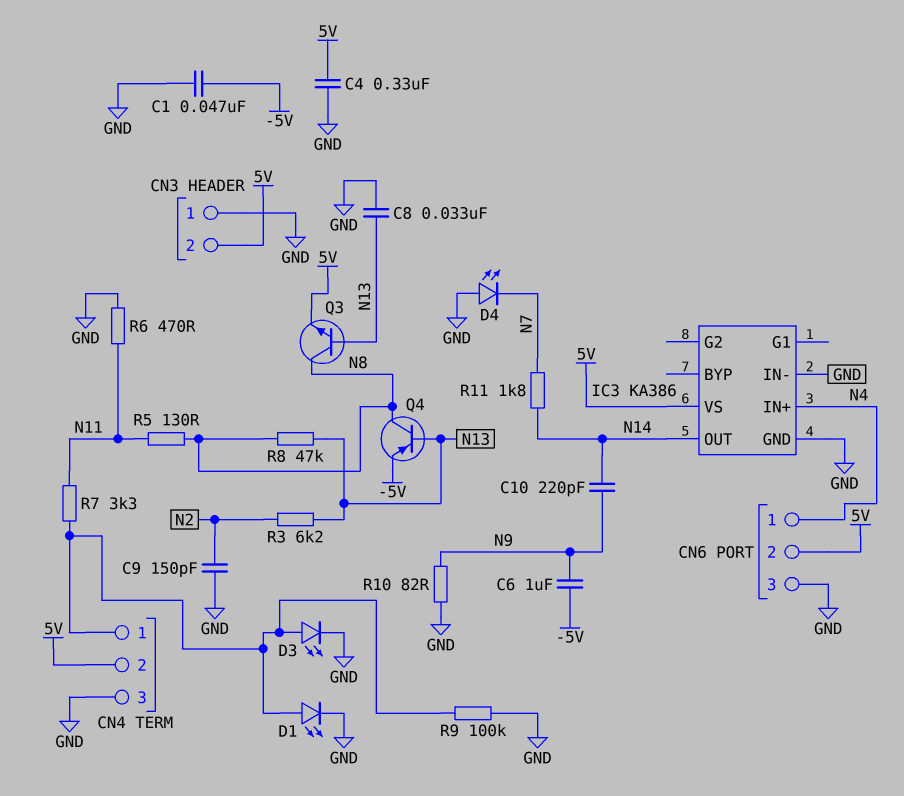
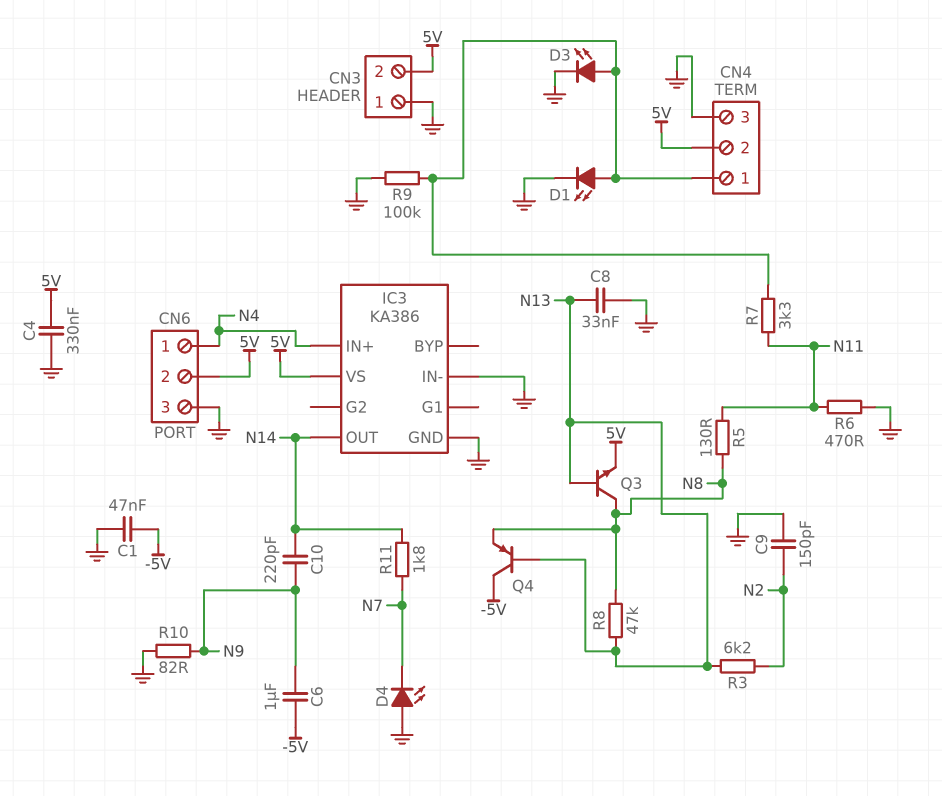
Q4: PNP (B N13, C N8, E -5V) -> PNP (B N13, C -5V, E N8)

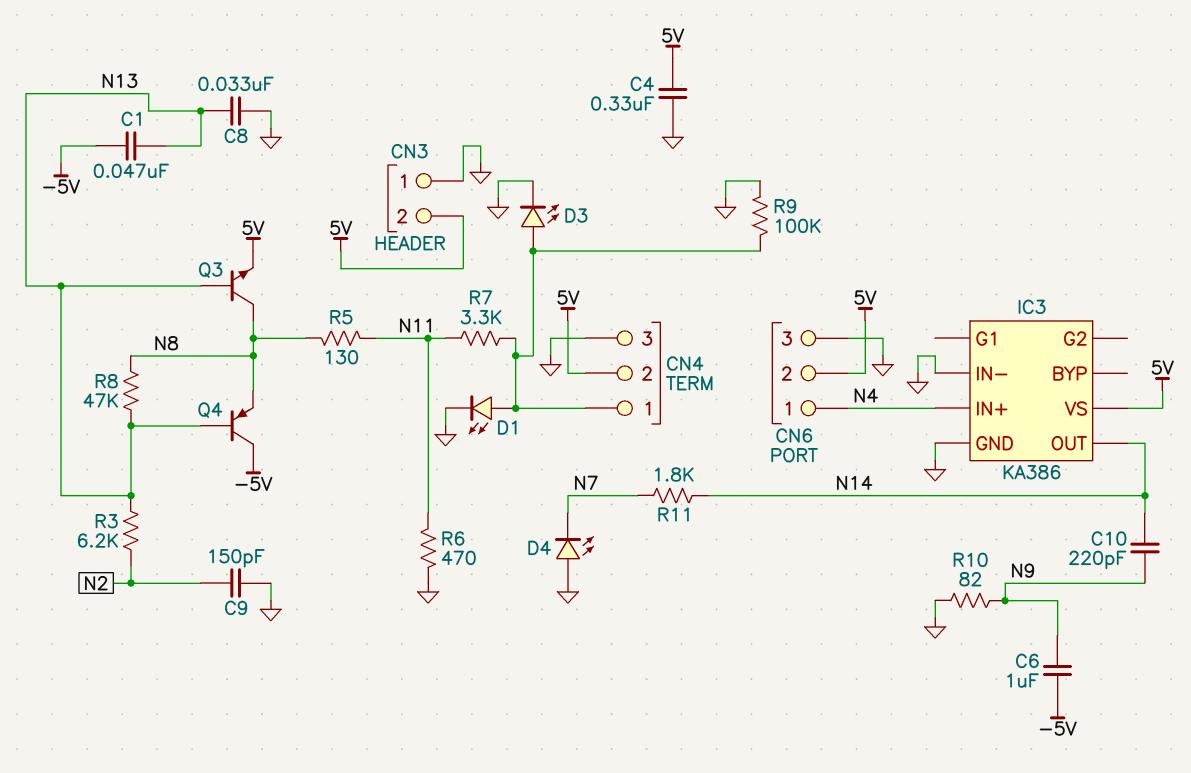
C1: 47nF (-5V, GND) -> 47nF (-5V, N13)

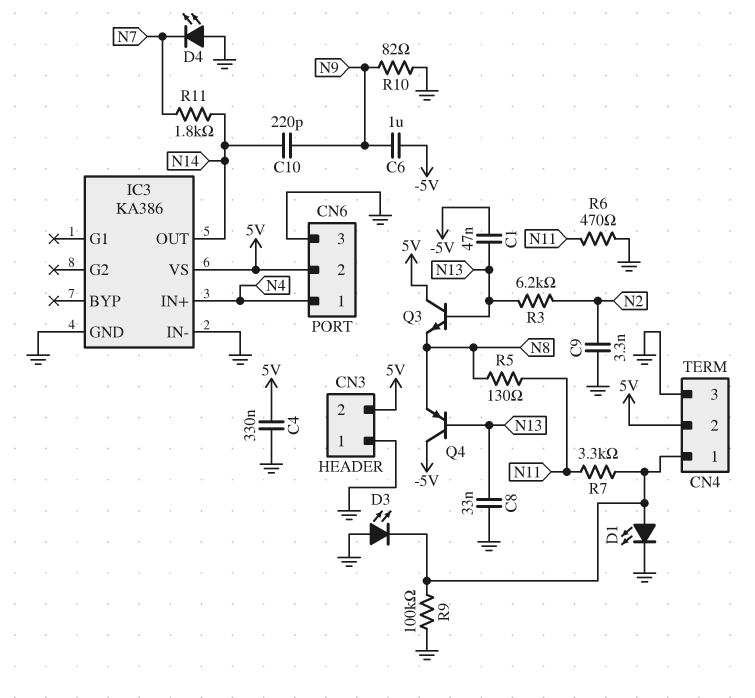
C9: 150pF (GND, N2) -> 3.3nF (GND, N2)
D3: LED (A CN4/1, K GND) -> LED (A GND, K CN4/1)
Q3: NPN (B N13, C N8, E 5V) -> NPN (B N13, C 5V, E N8)
R8: 47k (N8, N13) -> none

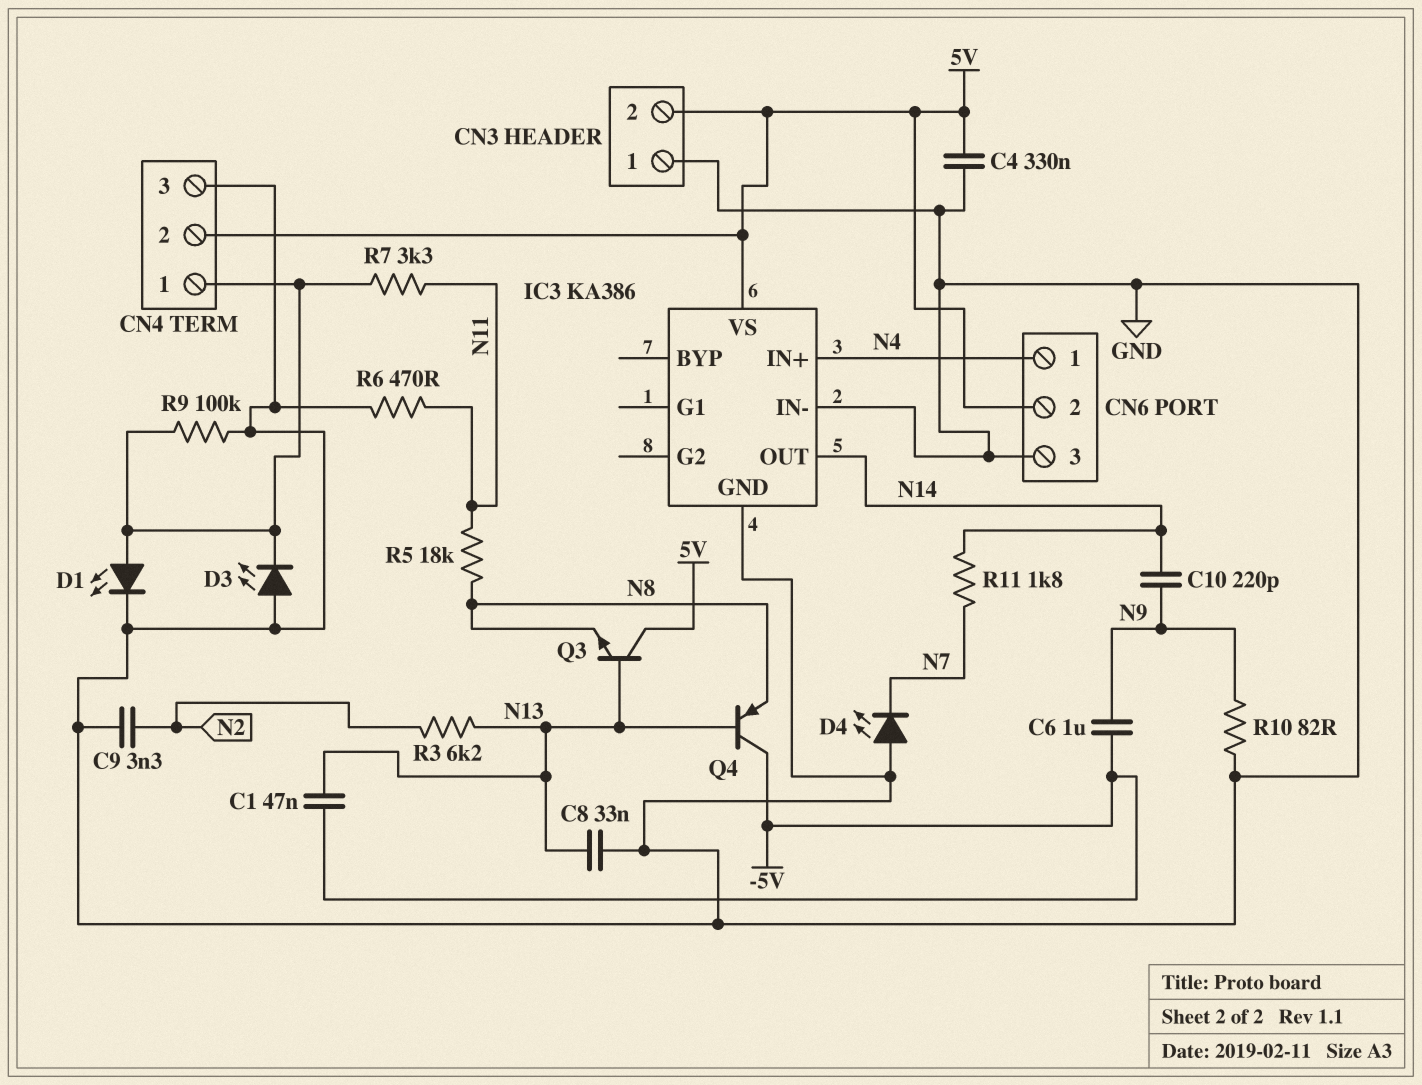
R5: 130 (N8, N11) -> 18k (N8, N11)

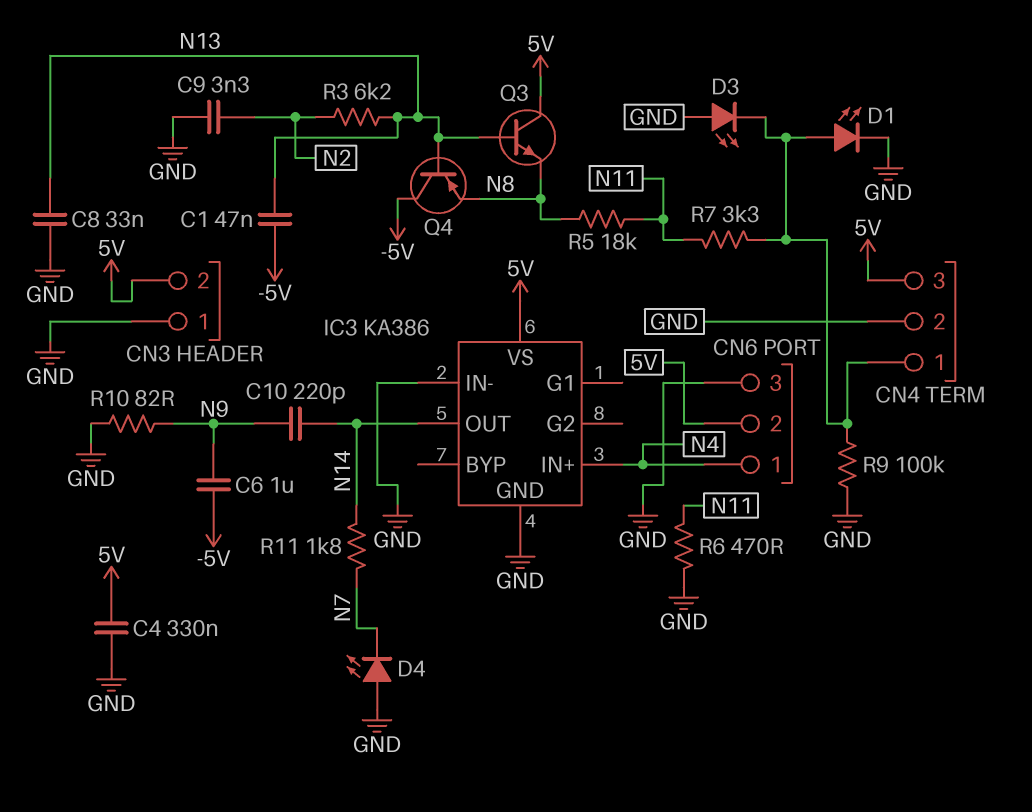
CN4 pin 2: 5V -> GND
CN4 pin 3: GND -> 5V

